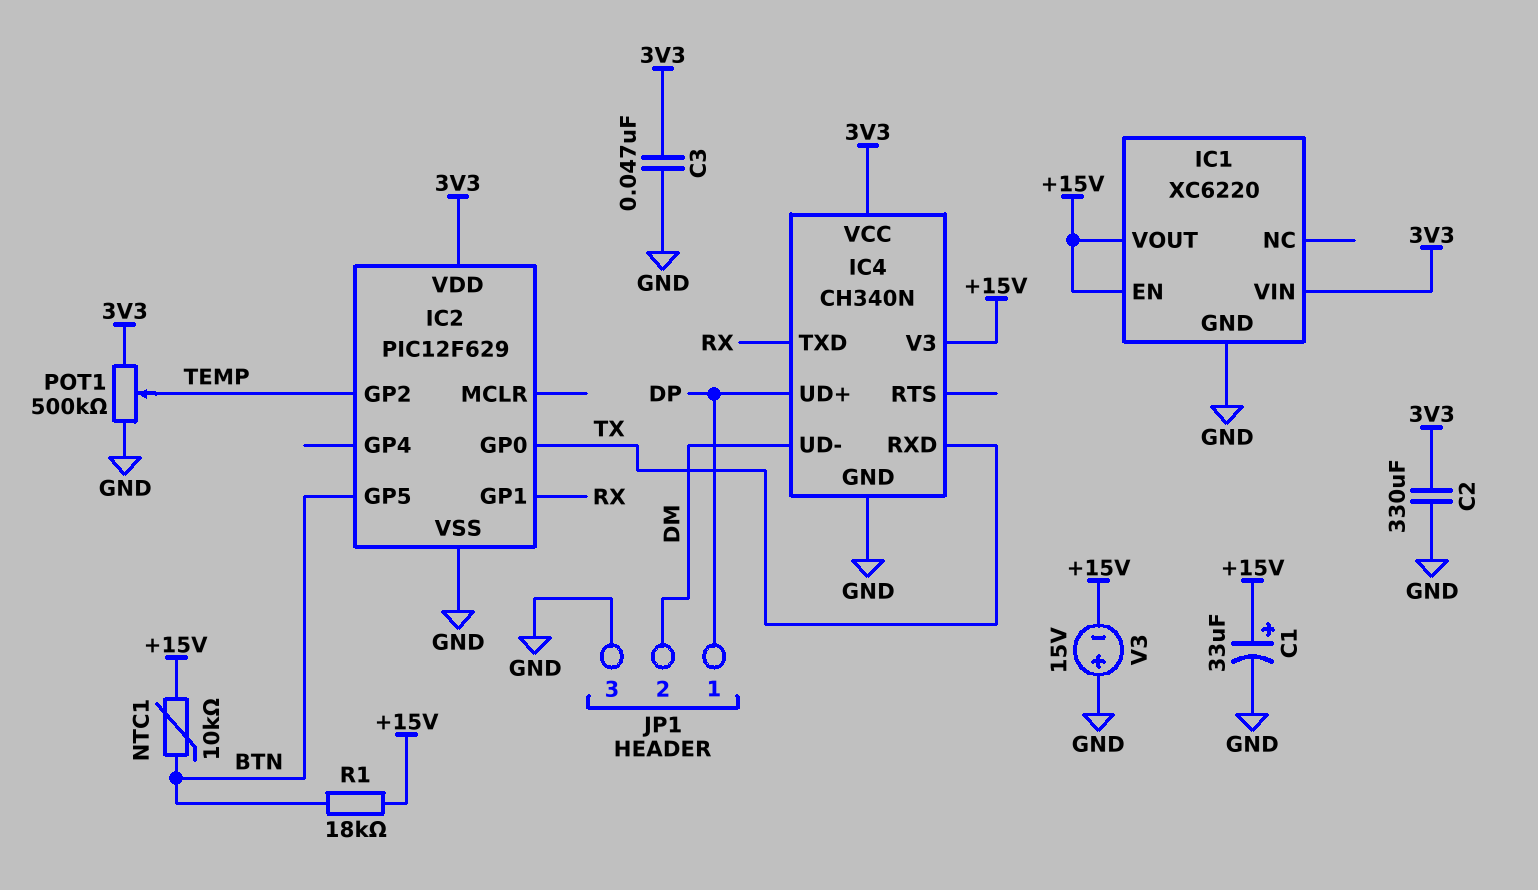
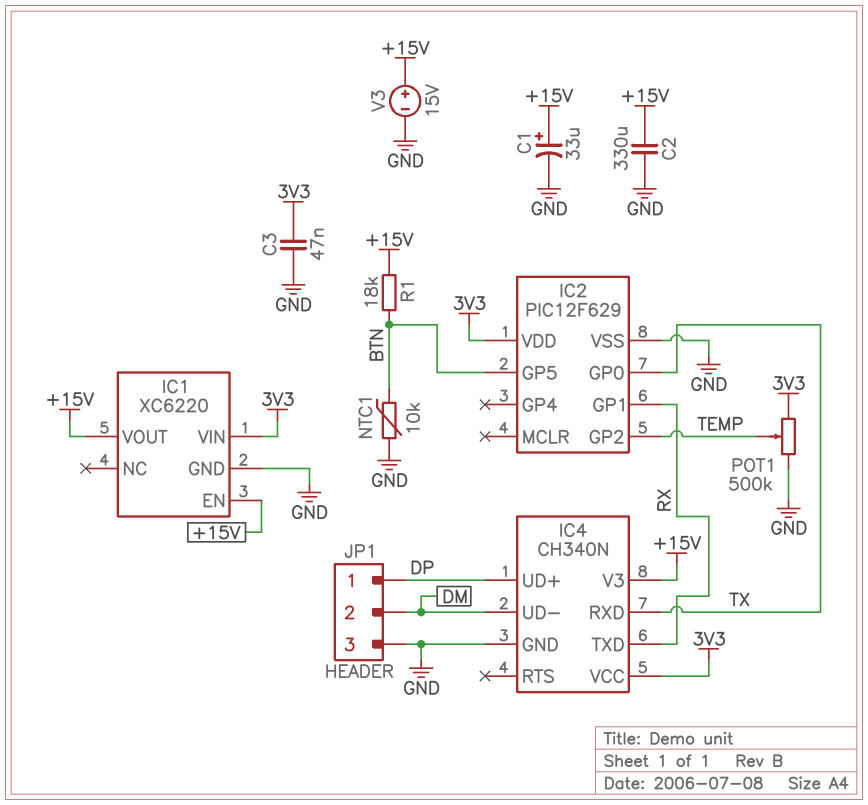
C2: 330uF (3V3, GND) -> 330uF (+15V, GND)
NTC1: 10k (+15V, BTN) -> 10k (BTN, GND)
V3: 15V (plus GND, minus +15V) -> 15V (plus +15V, minus GND)

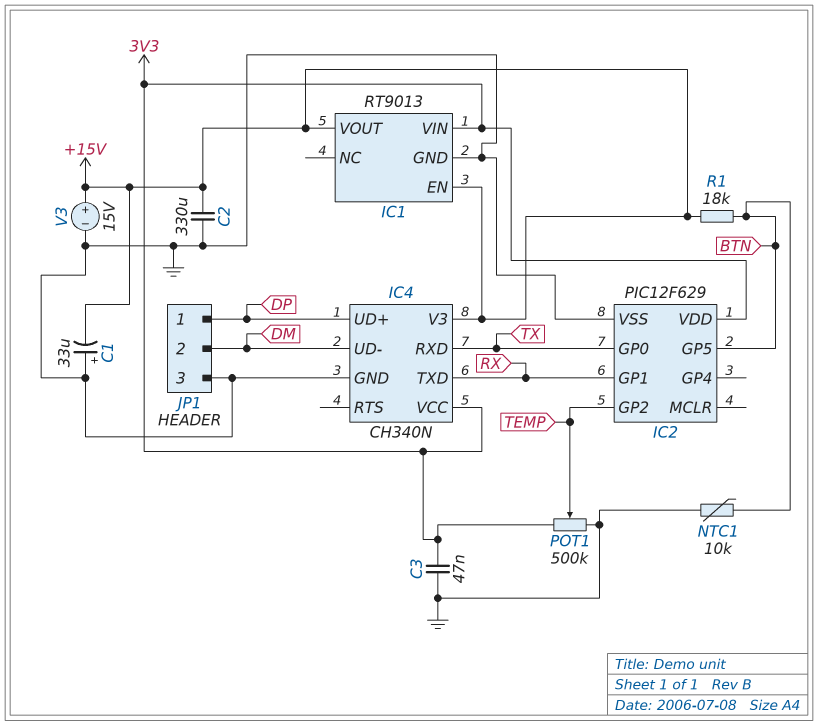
C1: 33uF (plus +15V, minus GND) -> 33uF (plus GND, minus +15V)
IC1: XC6220 -> RT9013

